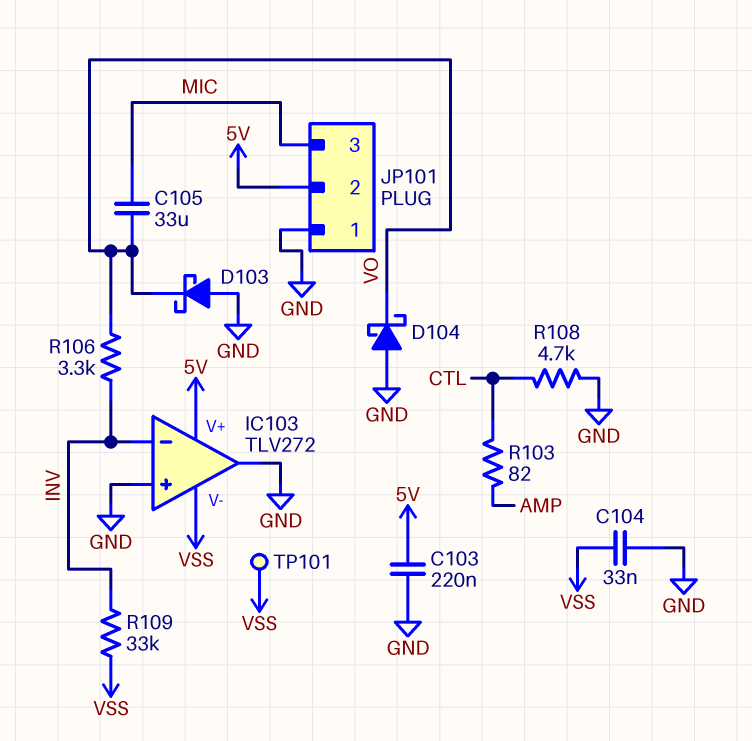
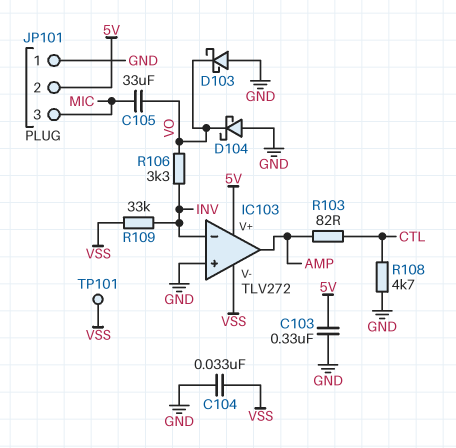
C103: 220nF (5V, GND) -> 330nF (5V, GND)
IC103 pin out: GND -> AMP

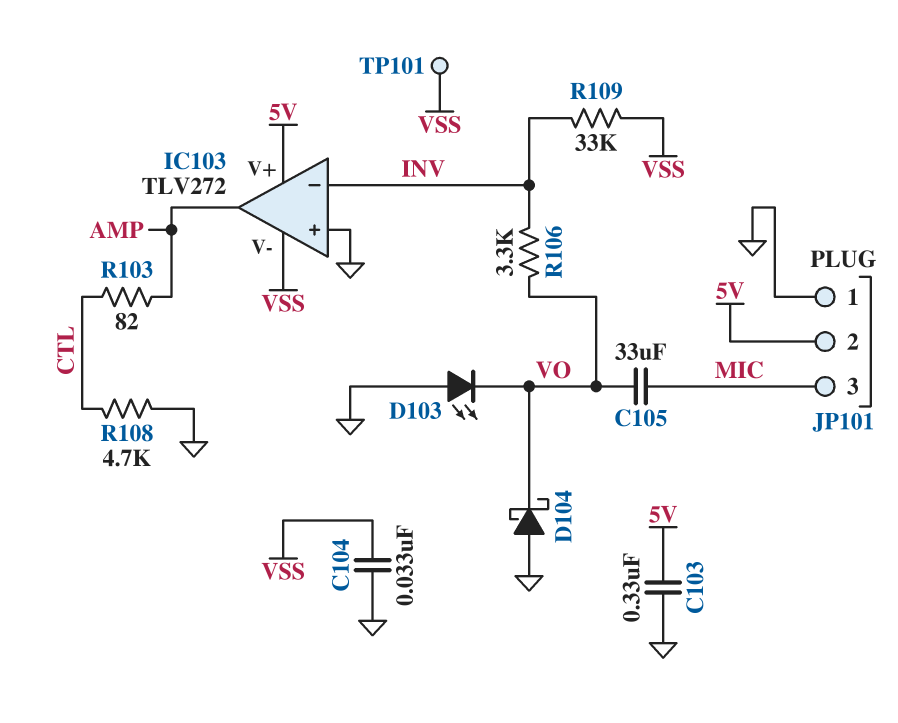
D103: schottky (A GND, K VO) -> LED (A GND, K VO)

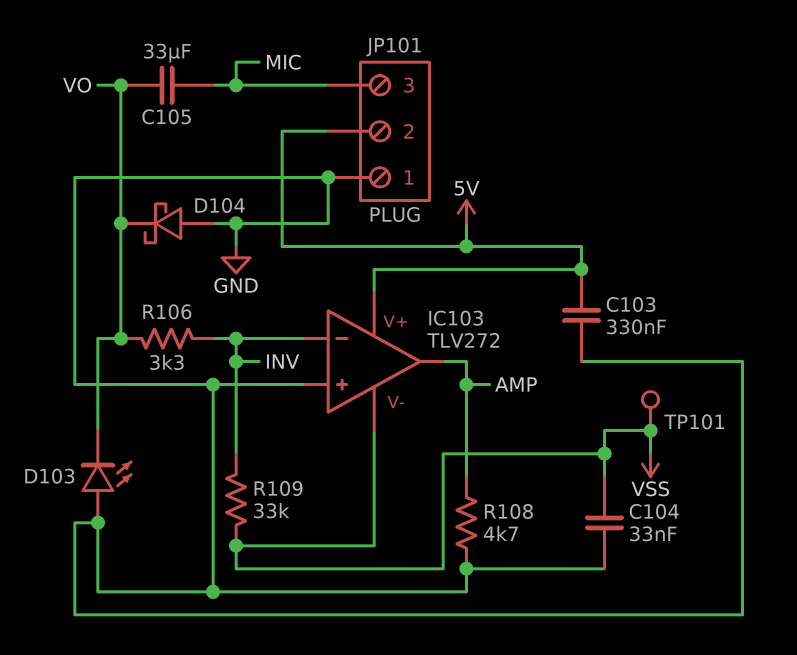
R103: 82 (AMP, CTL) -> none
R108: 4.7k (CTL, GND) -> 4.7k (AMP, GND)

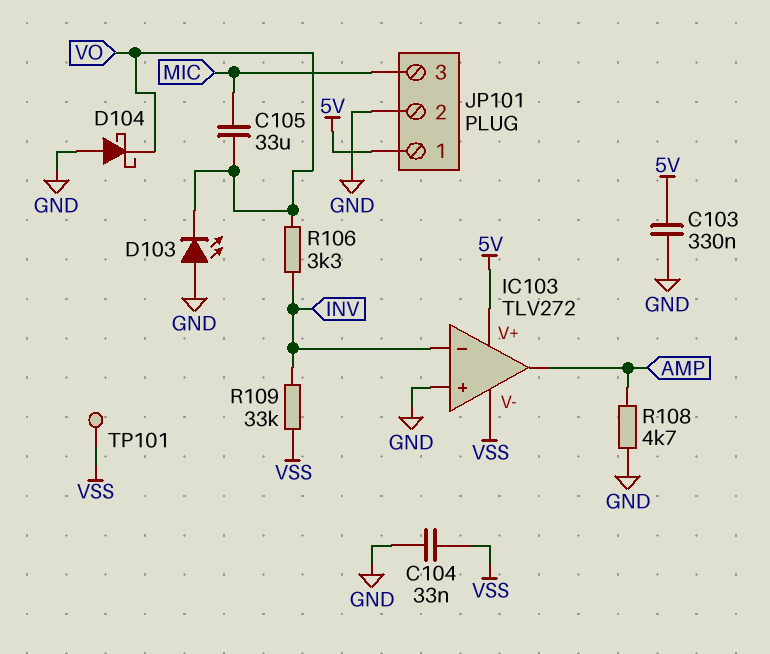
JP101 pin 1: GND -> 5V
JP101 pin 2: 5V -> GND

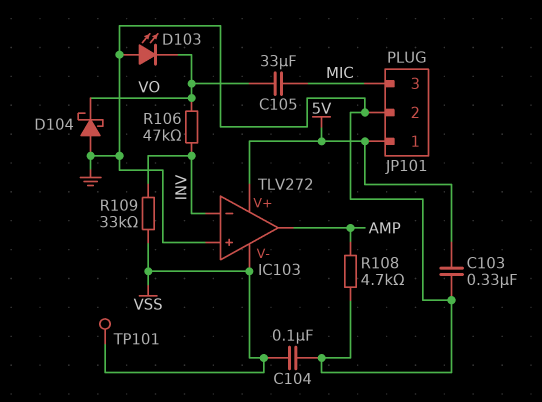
C104: 33nF (GND, VSS) -> 100nF (GND, VSS)
R106: 3.3k (INV, VO) -> 47k (INV, VO)

